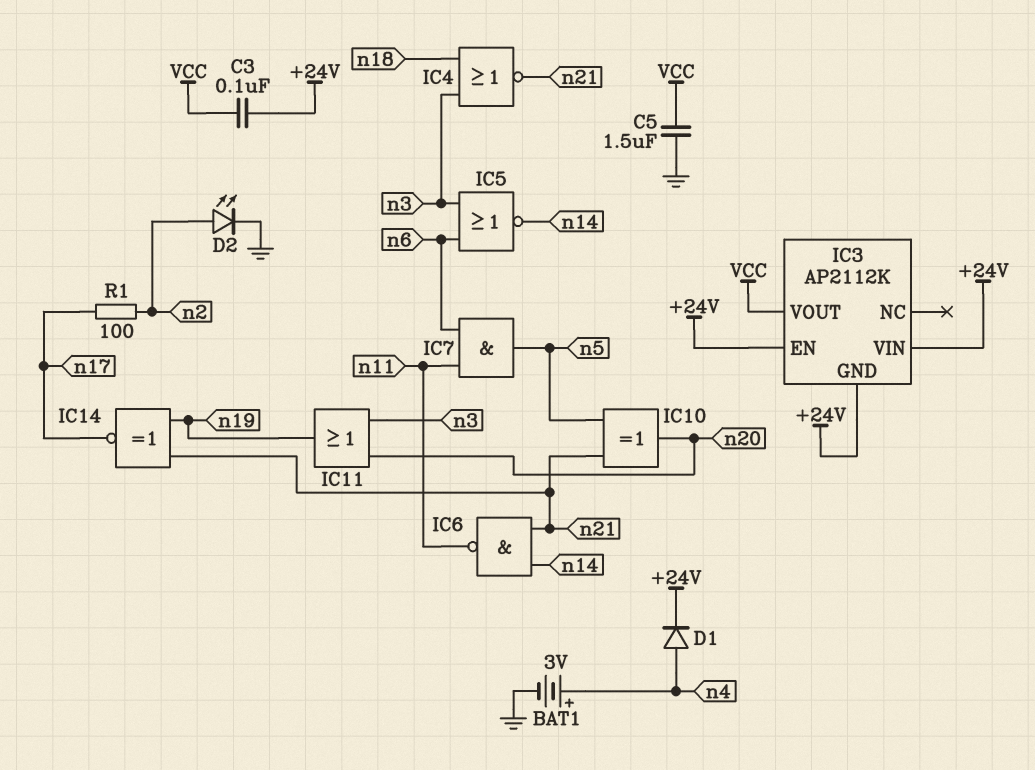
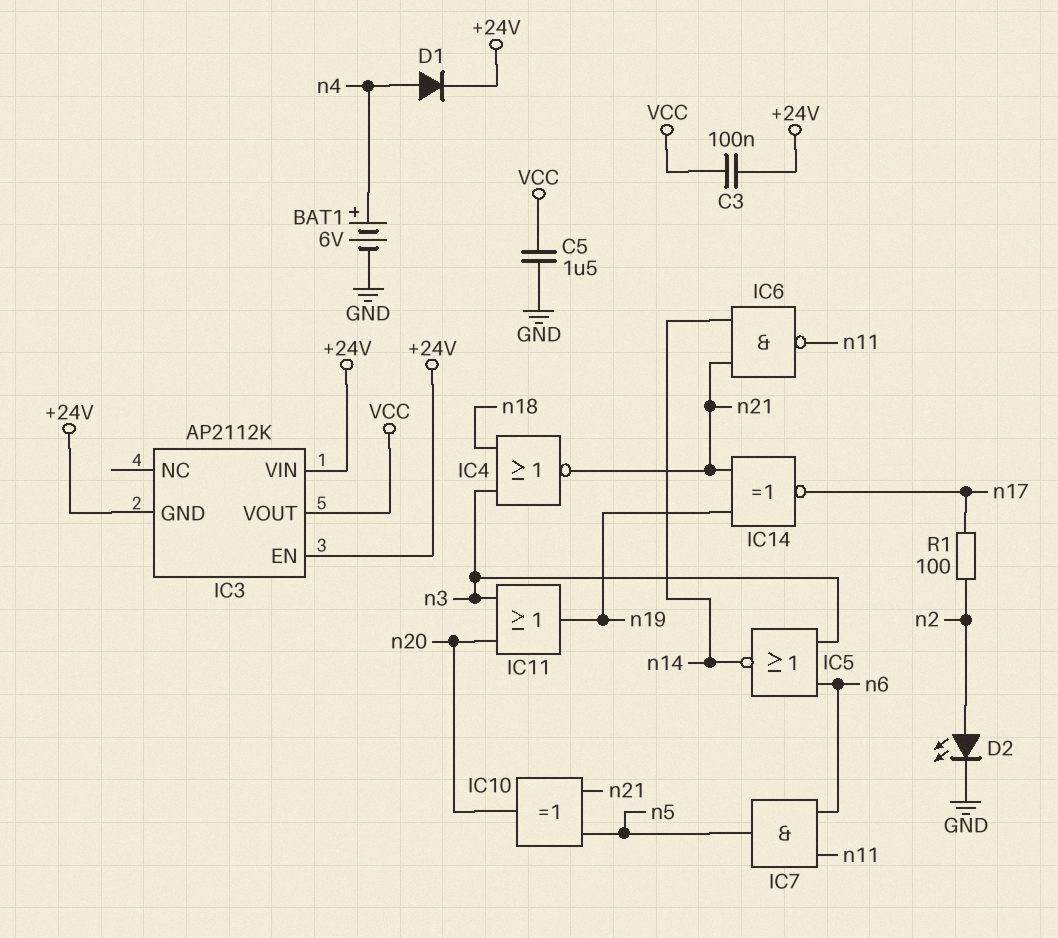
BAT1: 3V (plus n4, minus GND) -> 6V (plus n4, minus GND)

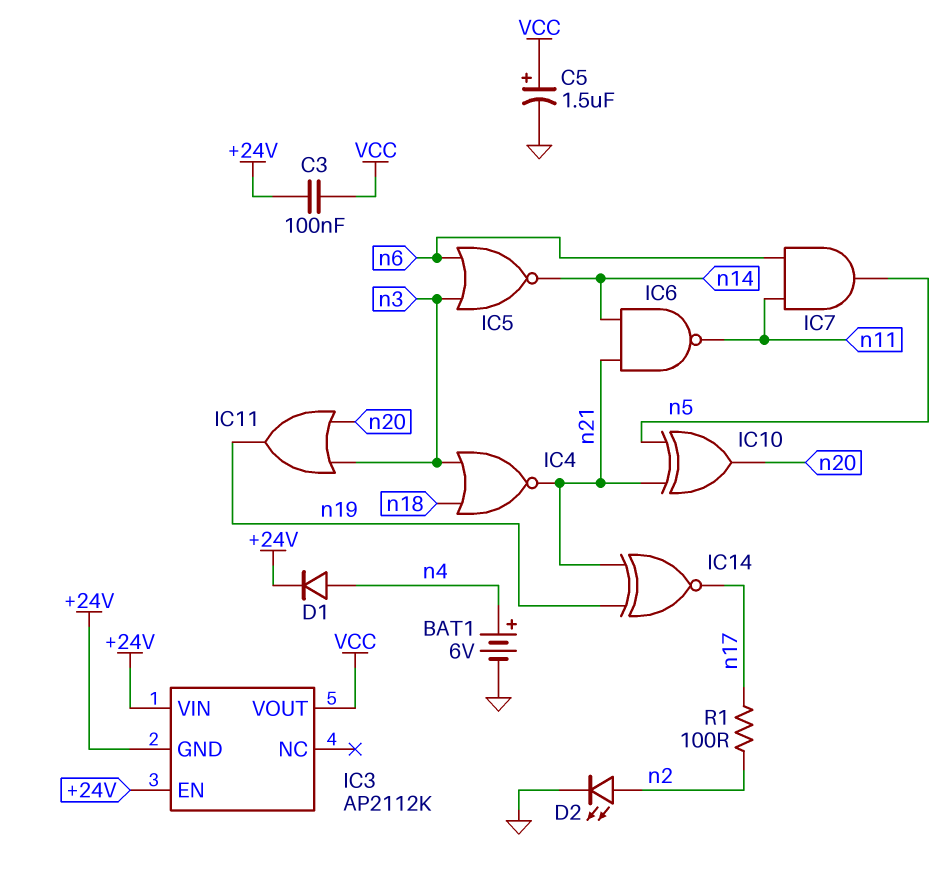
C5: 1.5uF (GND, VCC) -> 1.5uF (plus VCC, minus GND)

